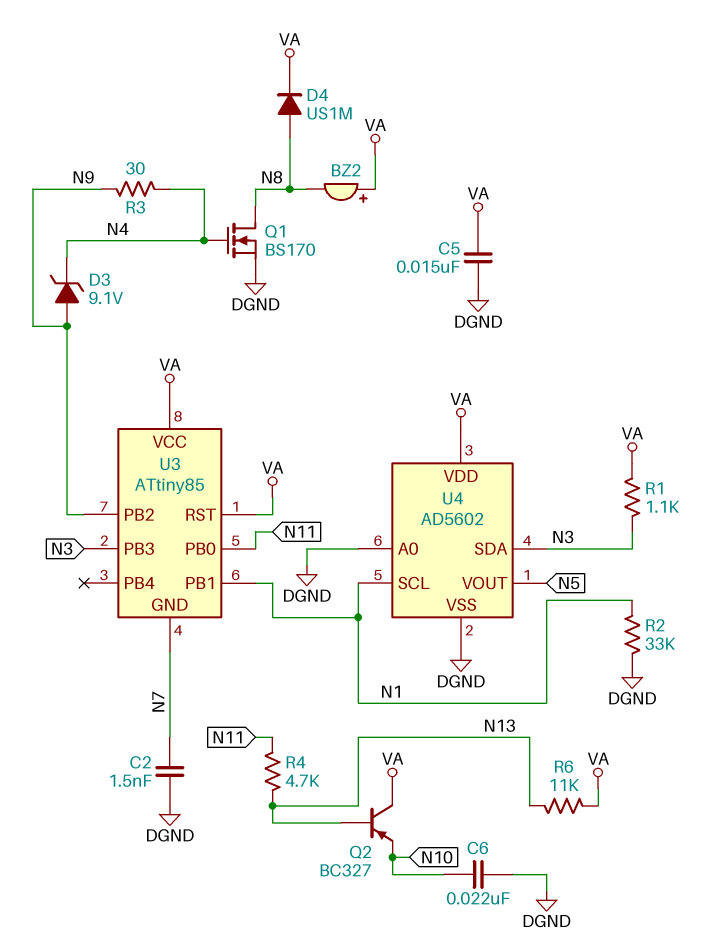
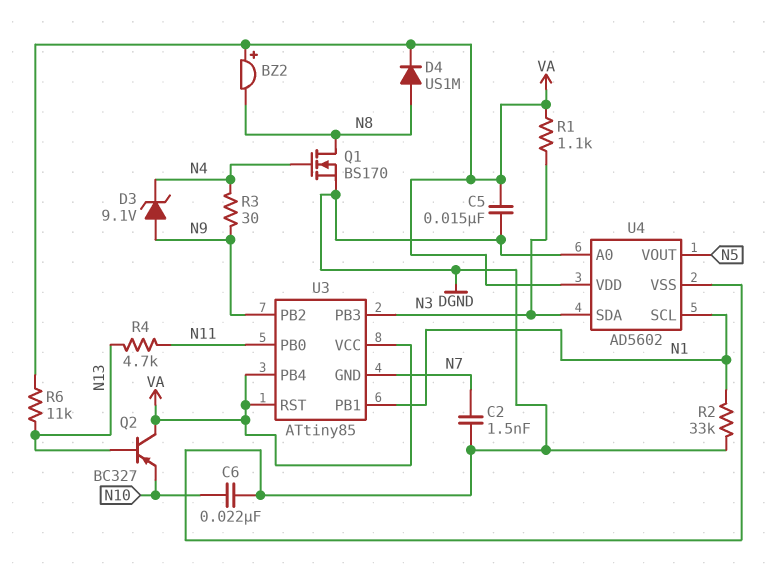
U3 pin PB4: none -> VA

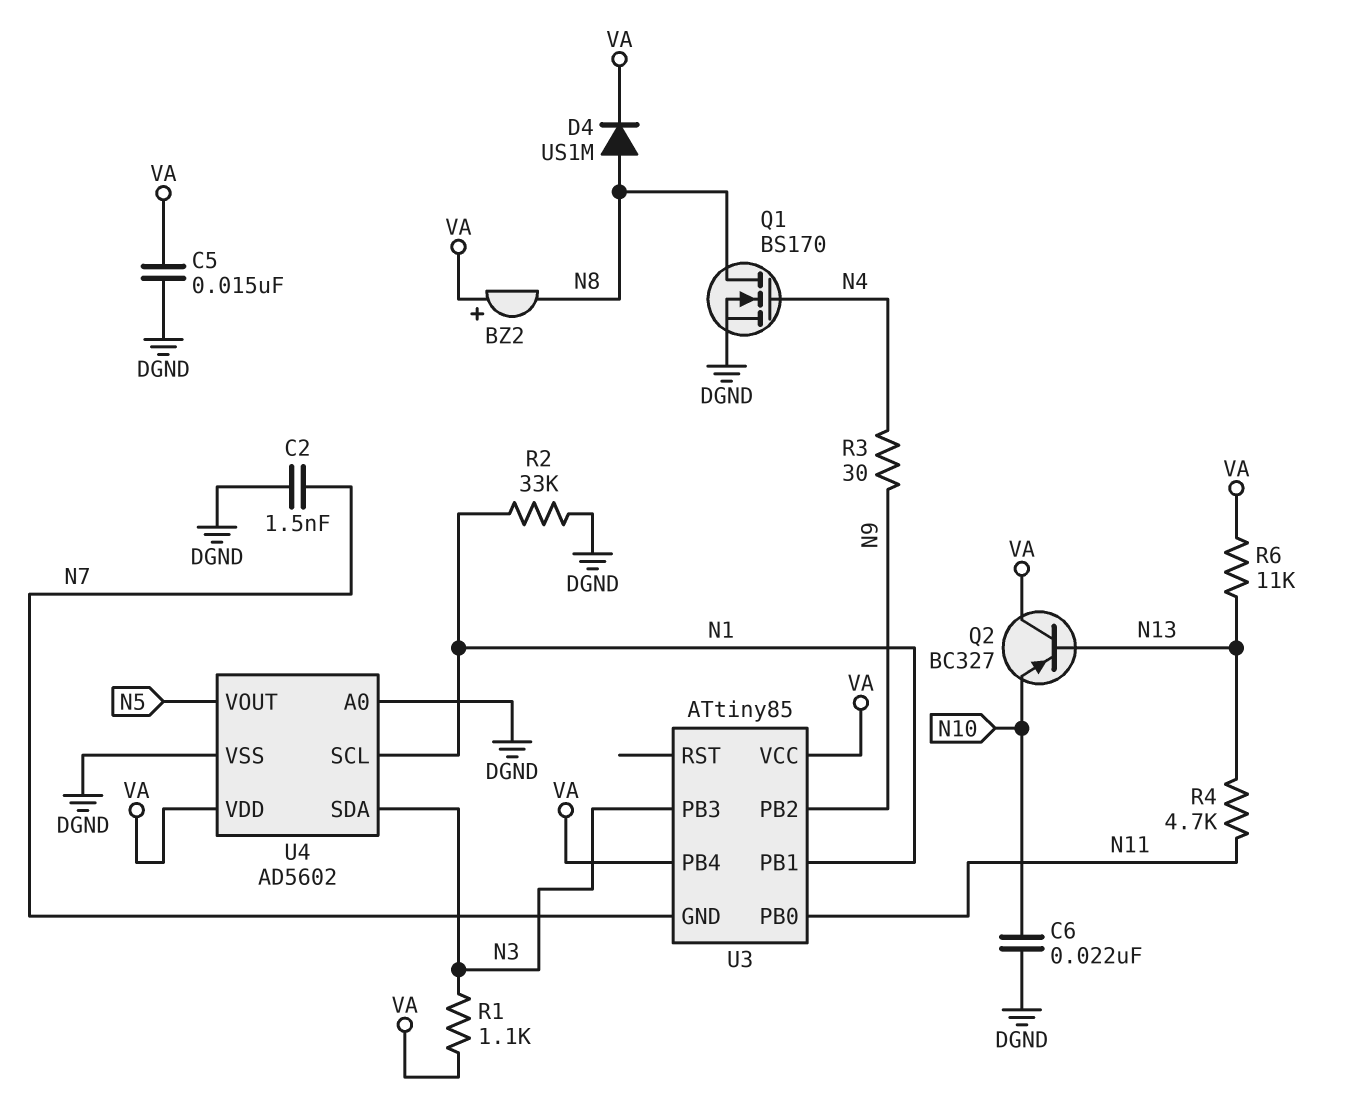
D3: zener 9.1V (A N9, K N4) -> none
U3 pin RST: VA -> none

